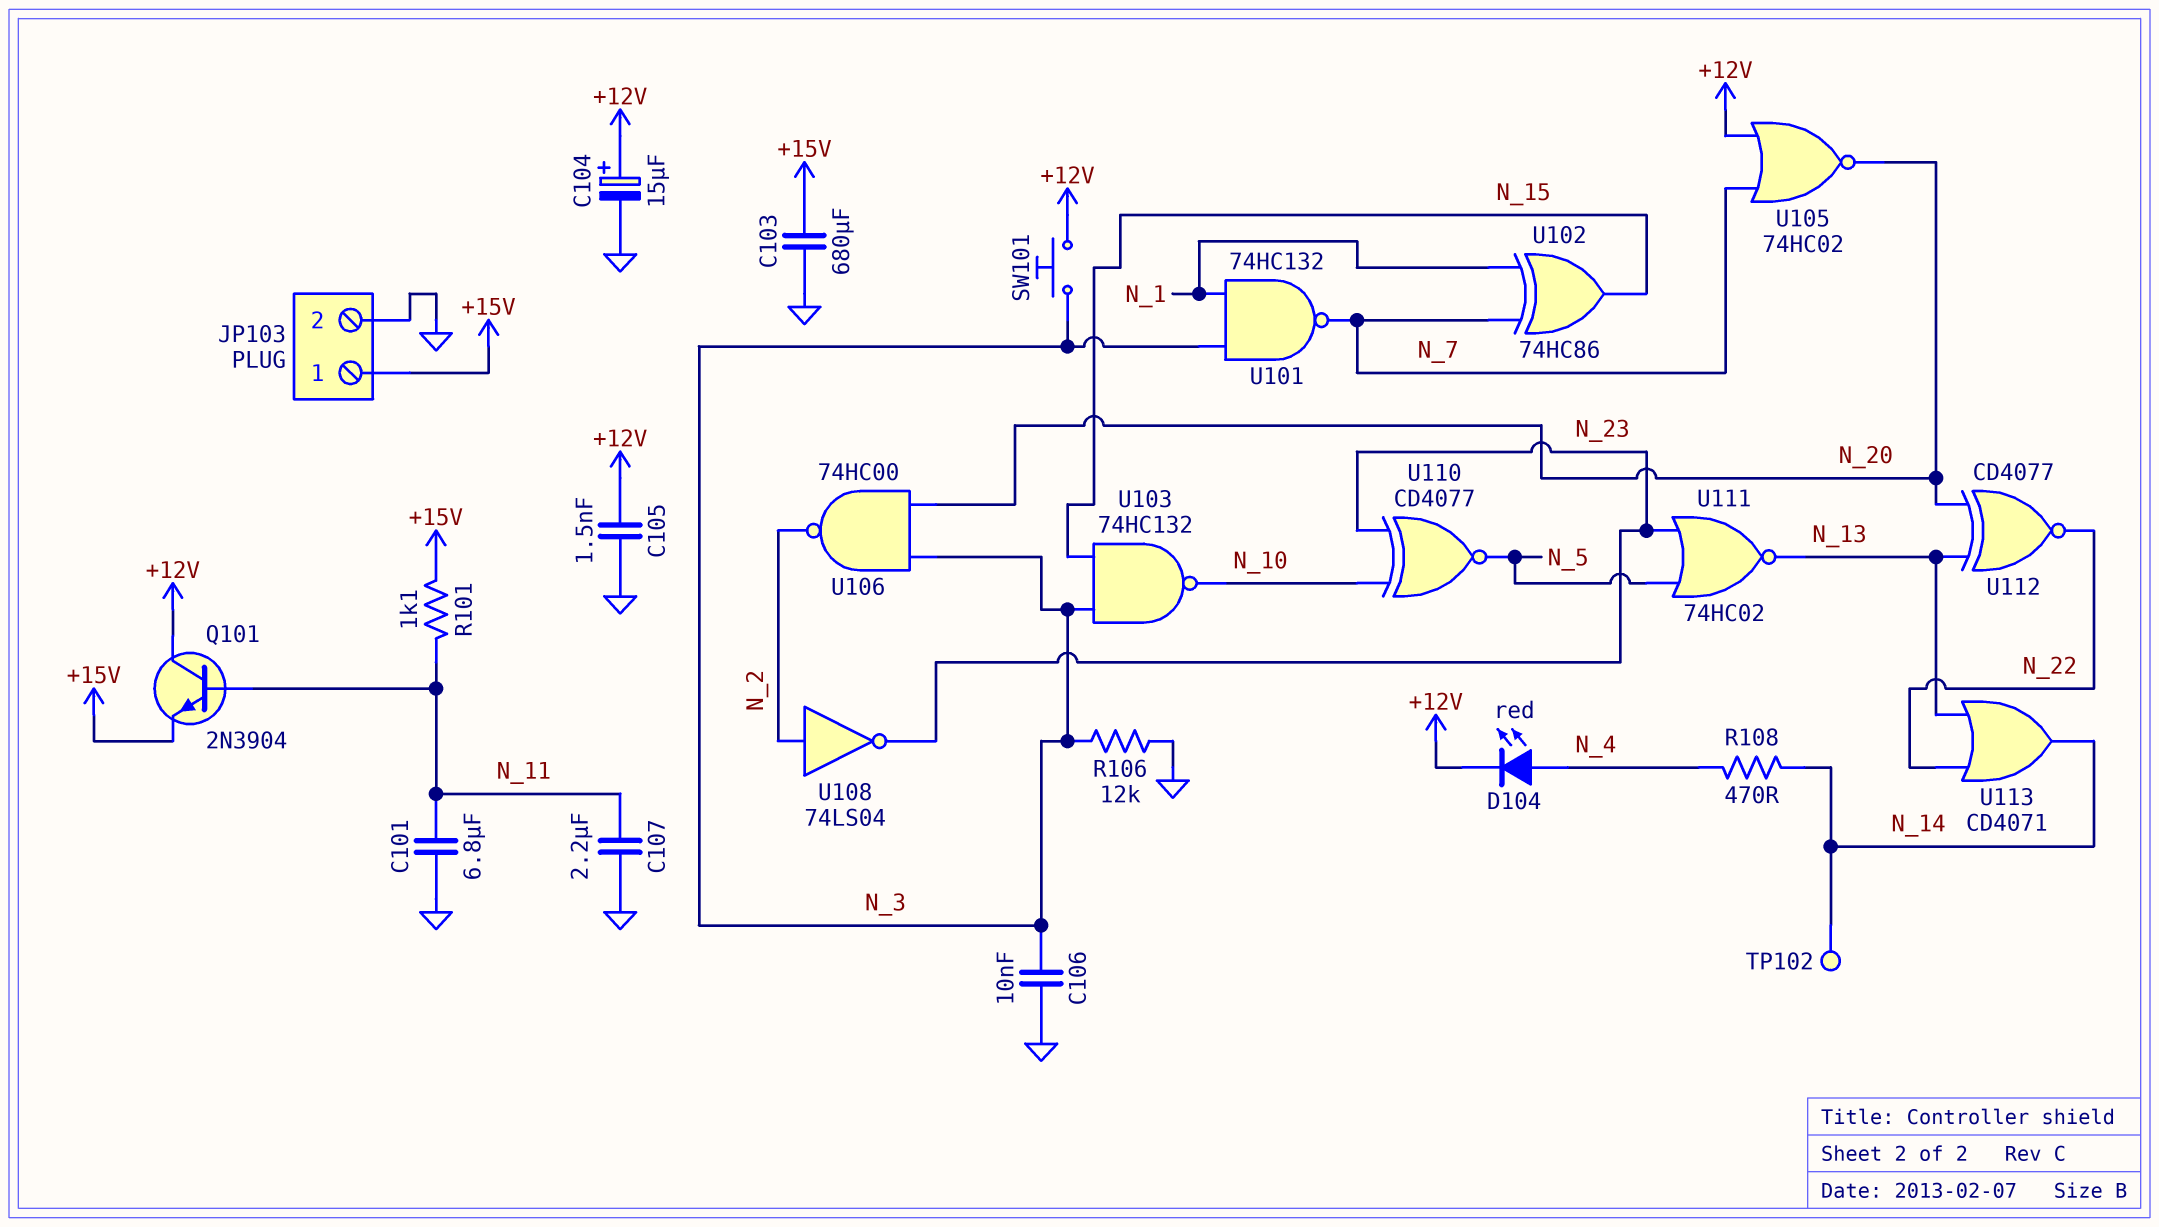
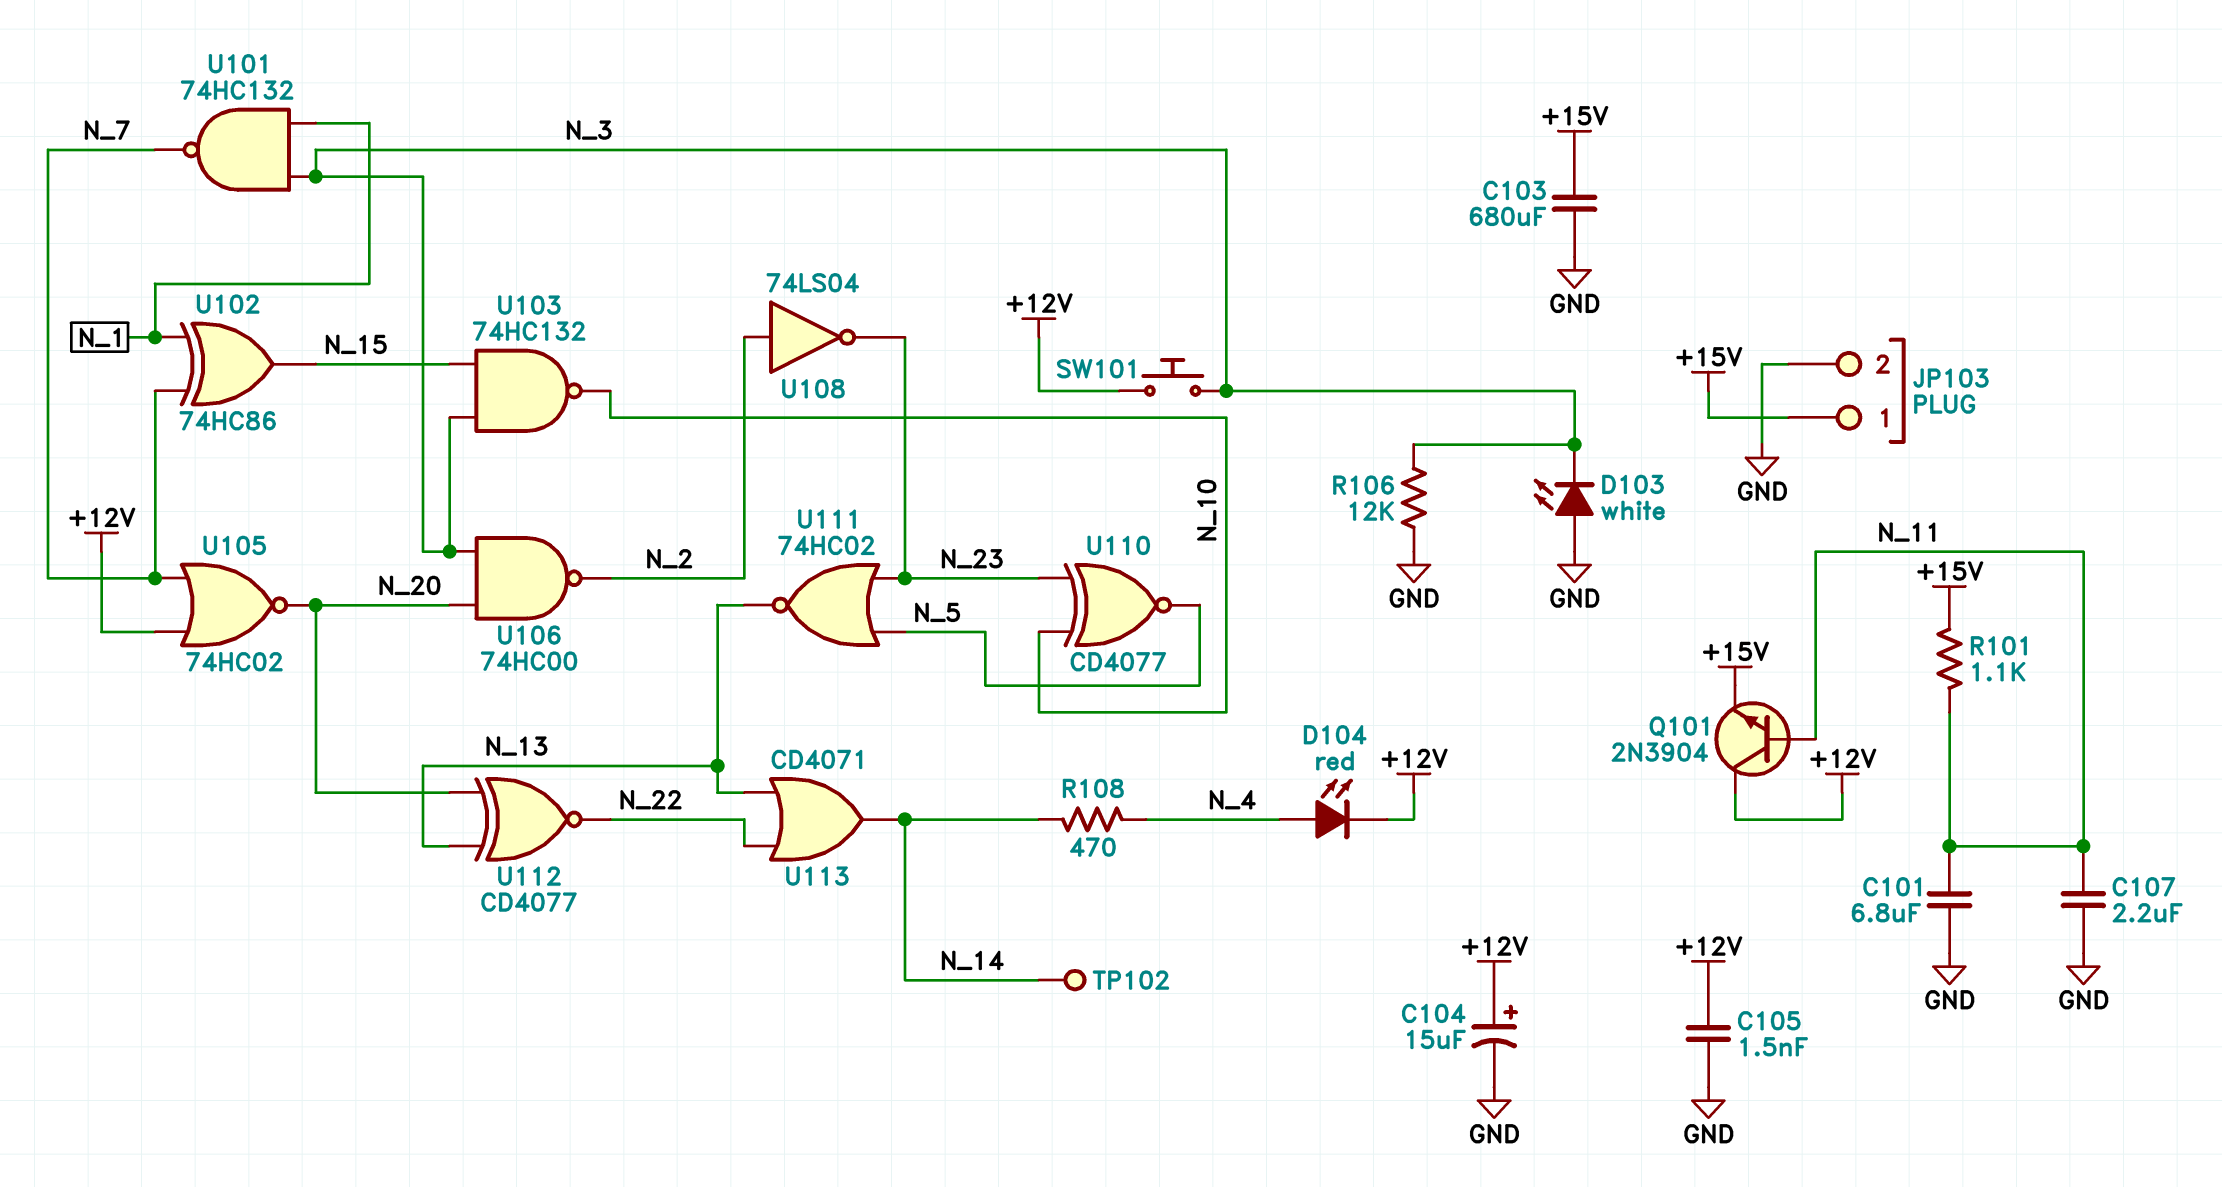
C106: 10nF (GND, N_3) -> none
D103: none -> LED white (A GND, K N_3)

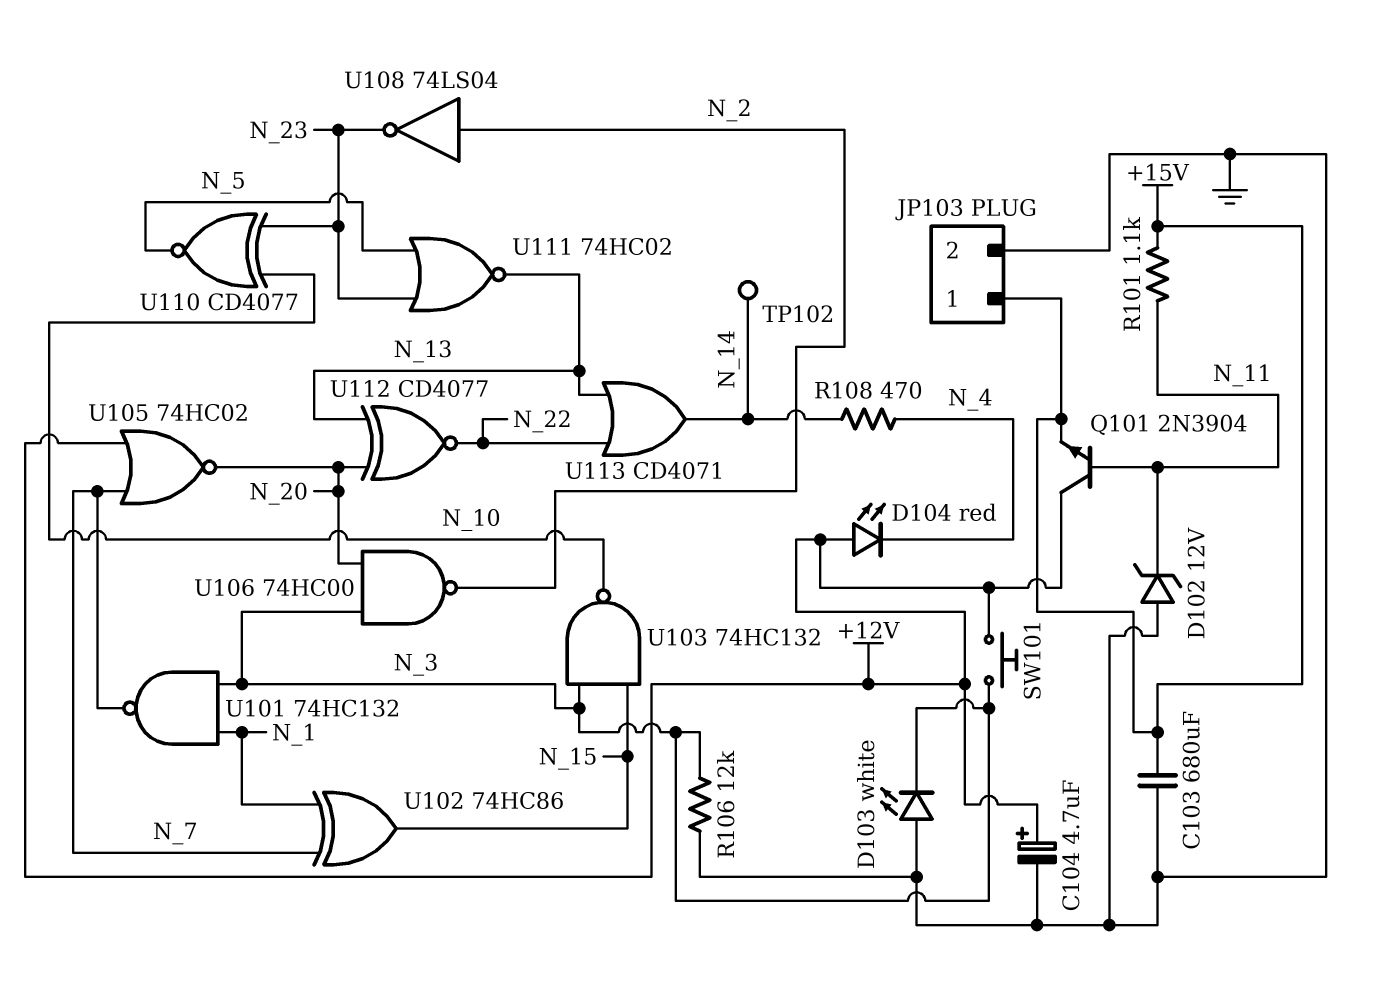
C101: 6.8uF (GND, N_11) -> none
C104: 15uF (plus +12V, minus GND) -> 4.7uF (plus +12V, minus GND)
C105: 1.5nF (+12V, GND) -> none
C107: 2.2uF (GND, N_11) -> none
D102: none -> zener 12V (A GND, K N_11)
D104: LED red (A N_4, K +12V) -> LED red (A +12V, K N_4)

